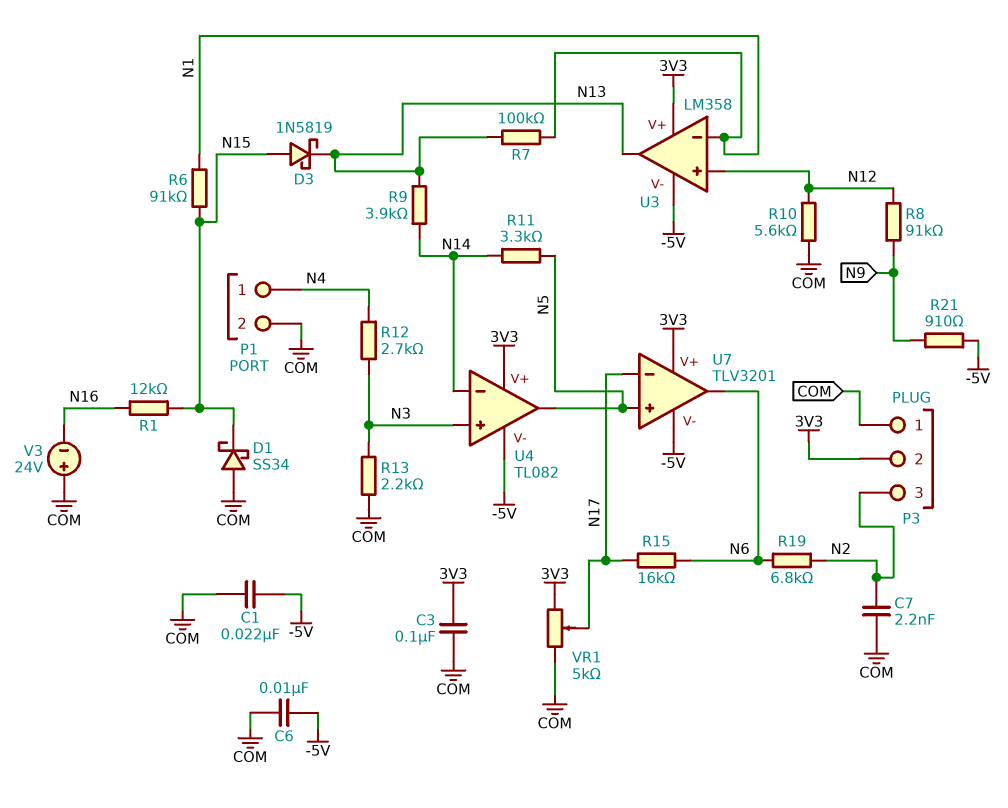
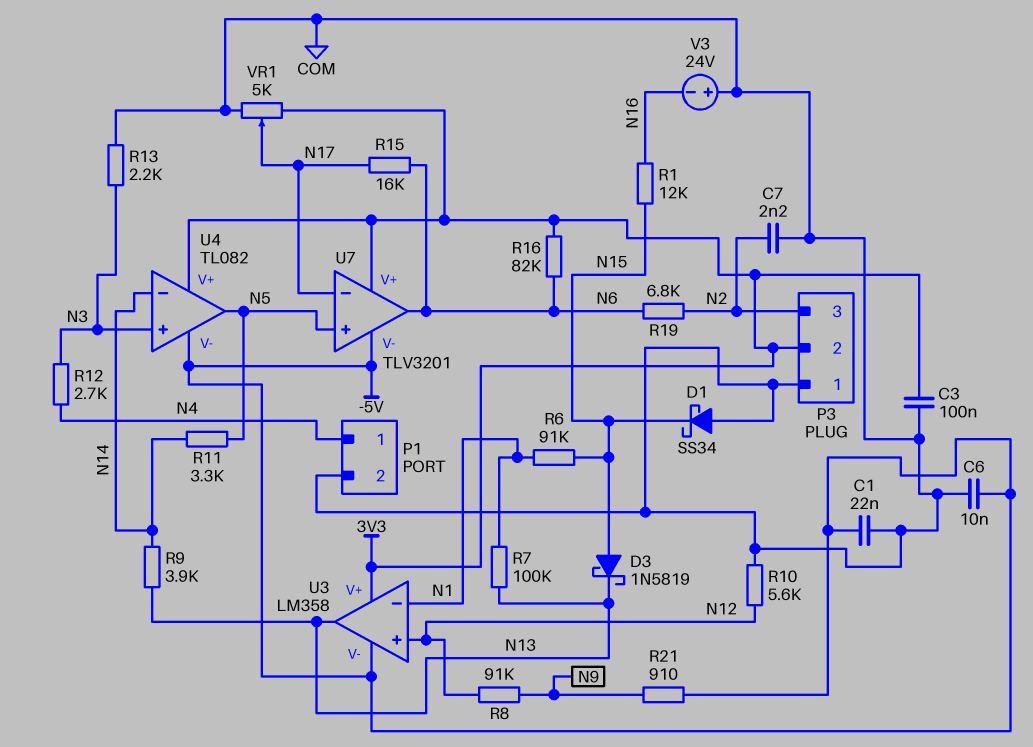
R16: none -> 82k (3V3, N6)

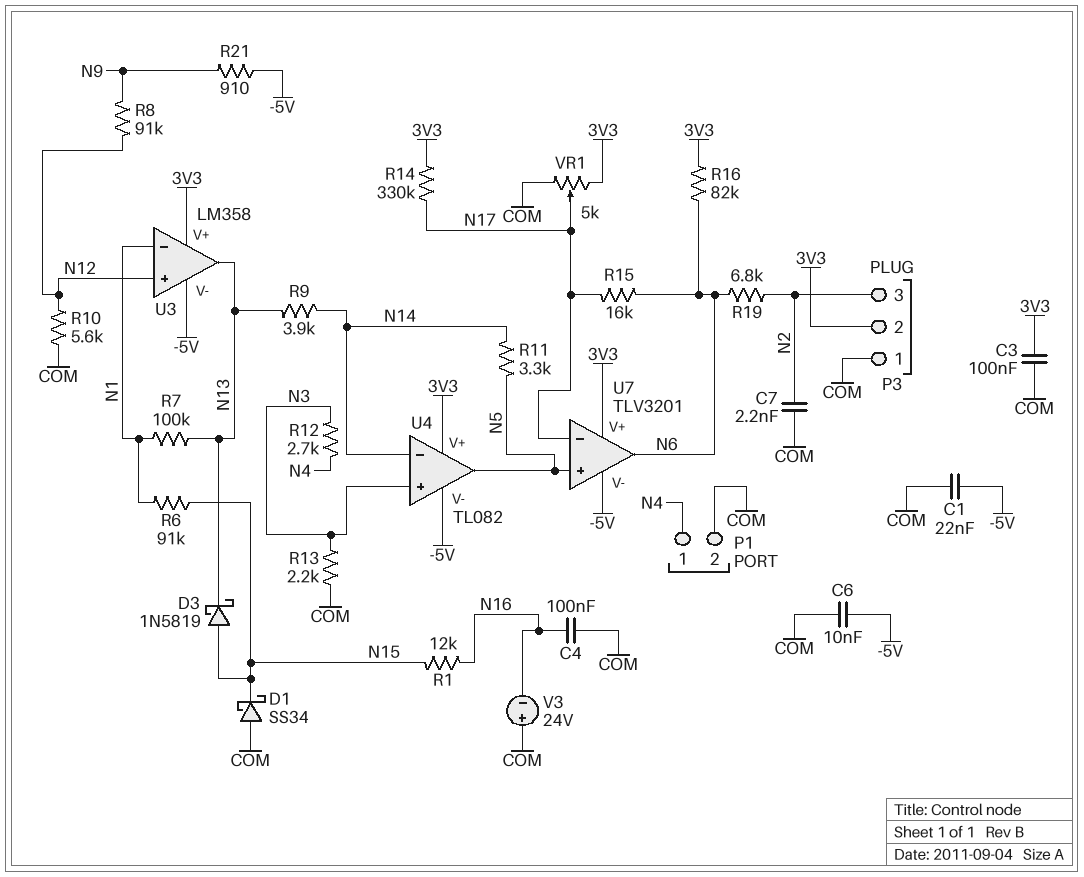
C4: none -> 100nF (COM, N16)
R14: none -> 330k (3V3, N17)

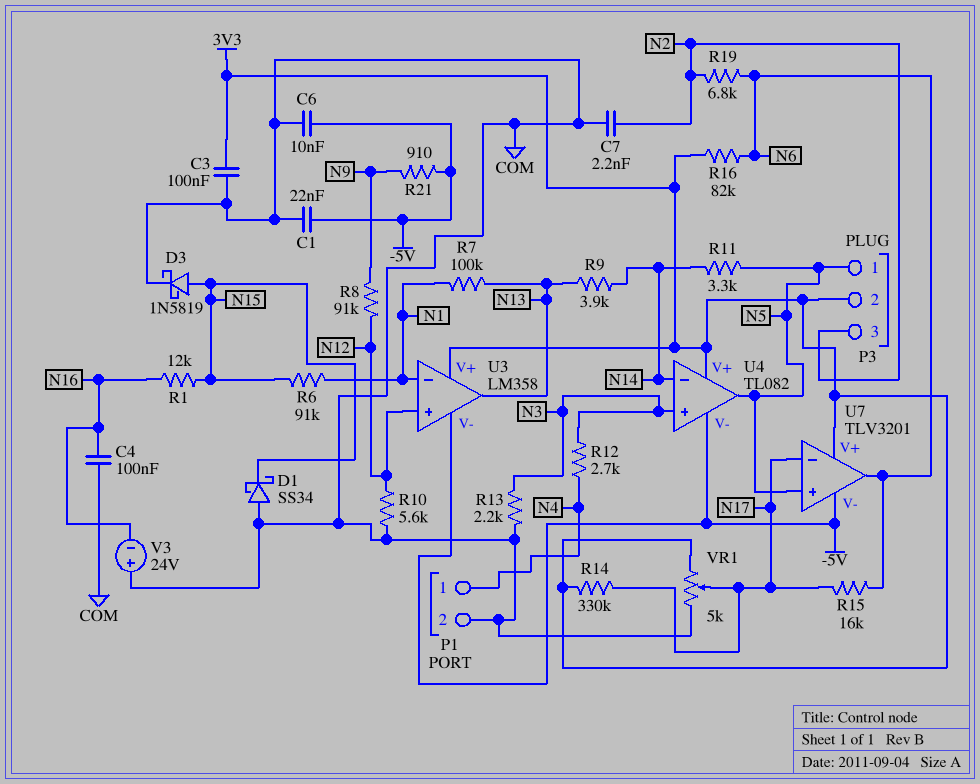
D3: schottky 1N5819 (A N15, K N13) -> schottky 1N5819 (A N15, K COM)
P3 pin 1: COM -> N5

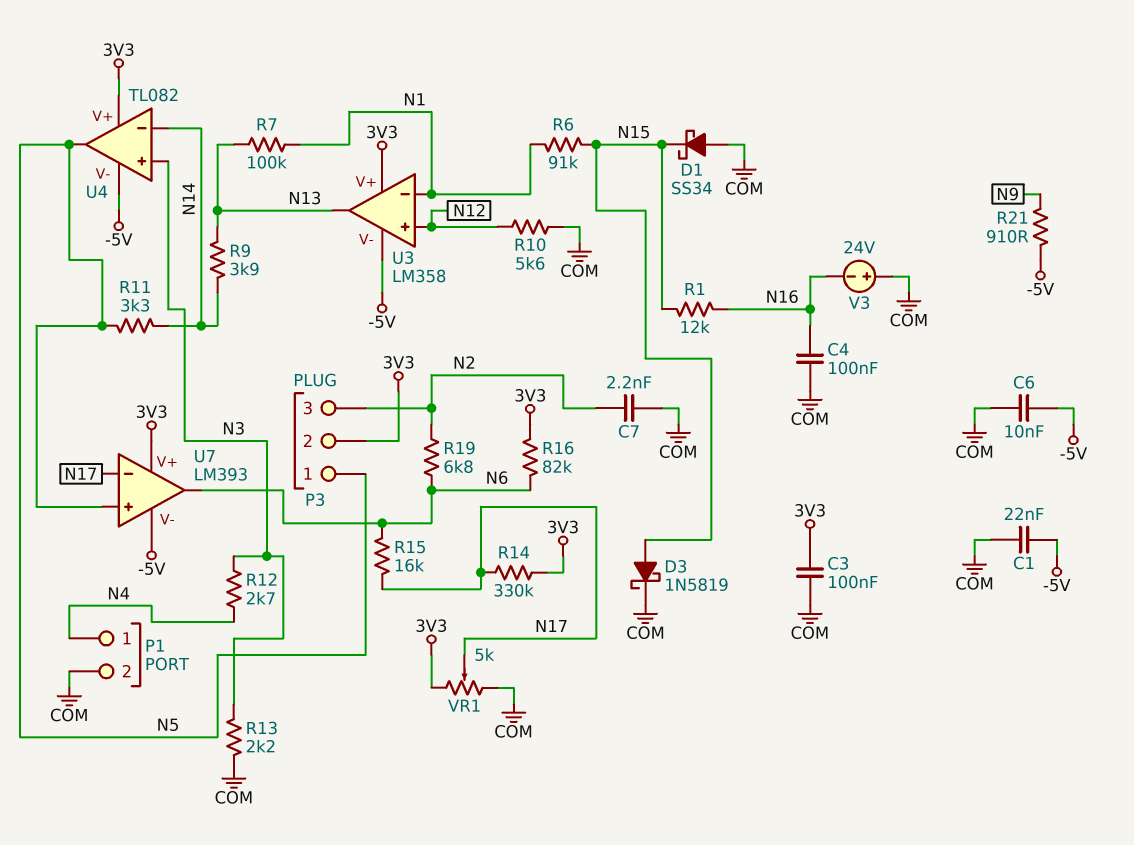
R8: 91k (N9, N12) -> none
U7: TLV3201 -> LM393

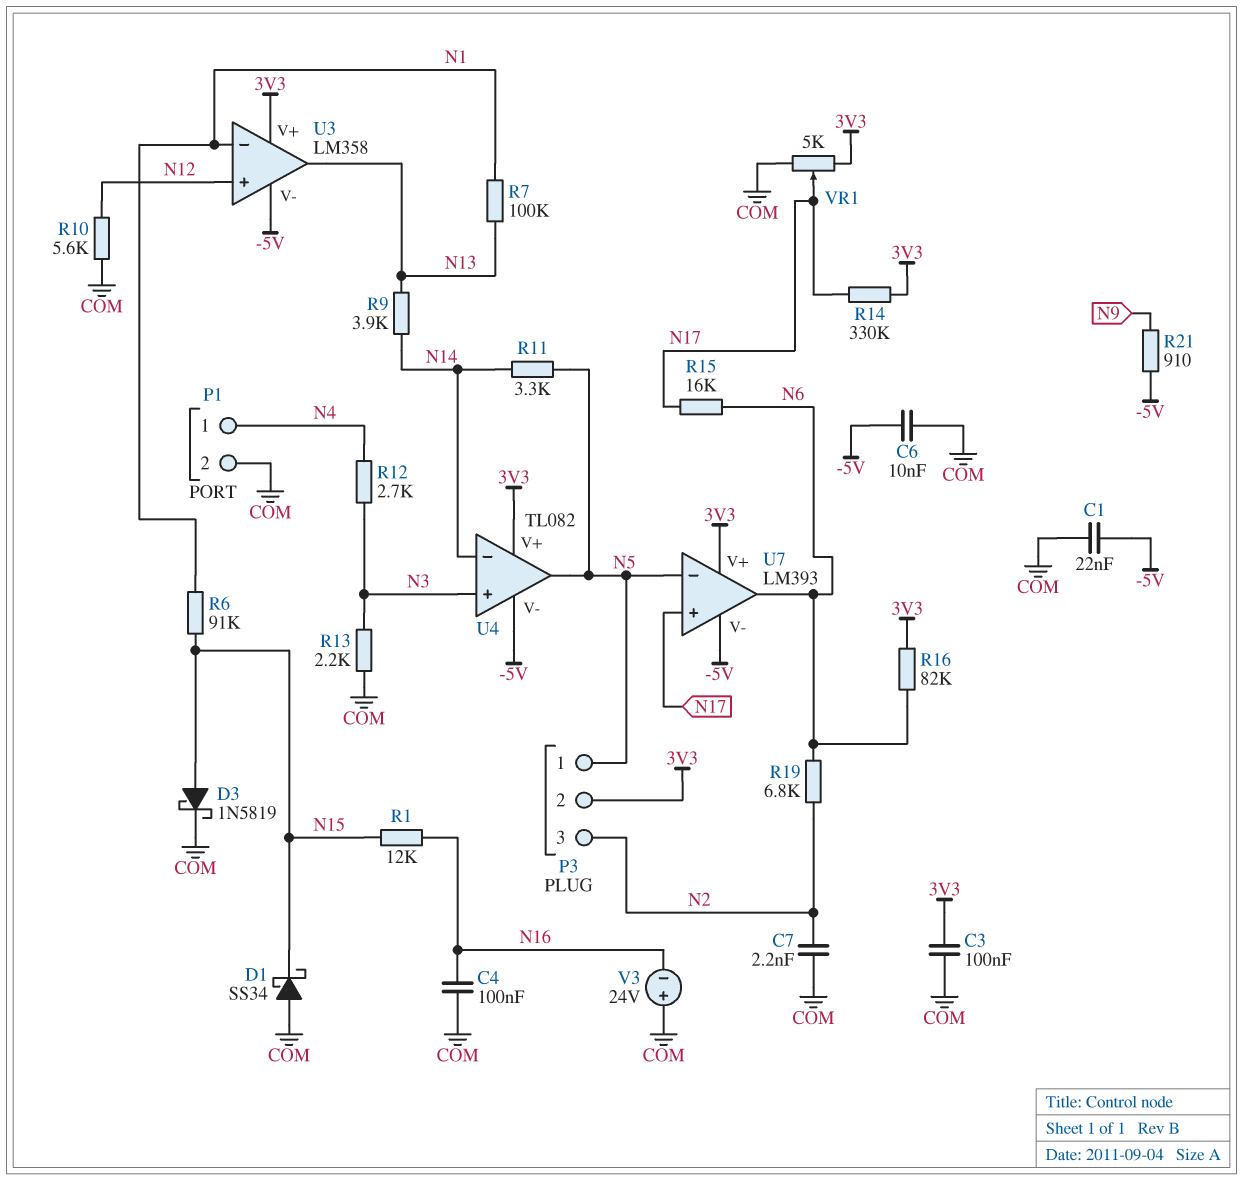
U7 pin in+: N5 -> N17
U7 pin in-: N17 -> N5

